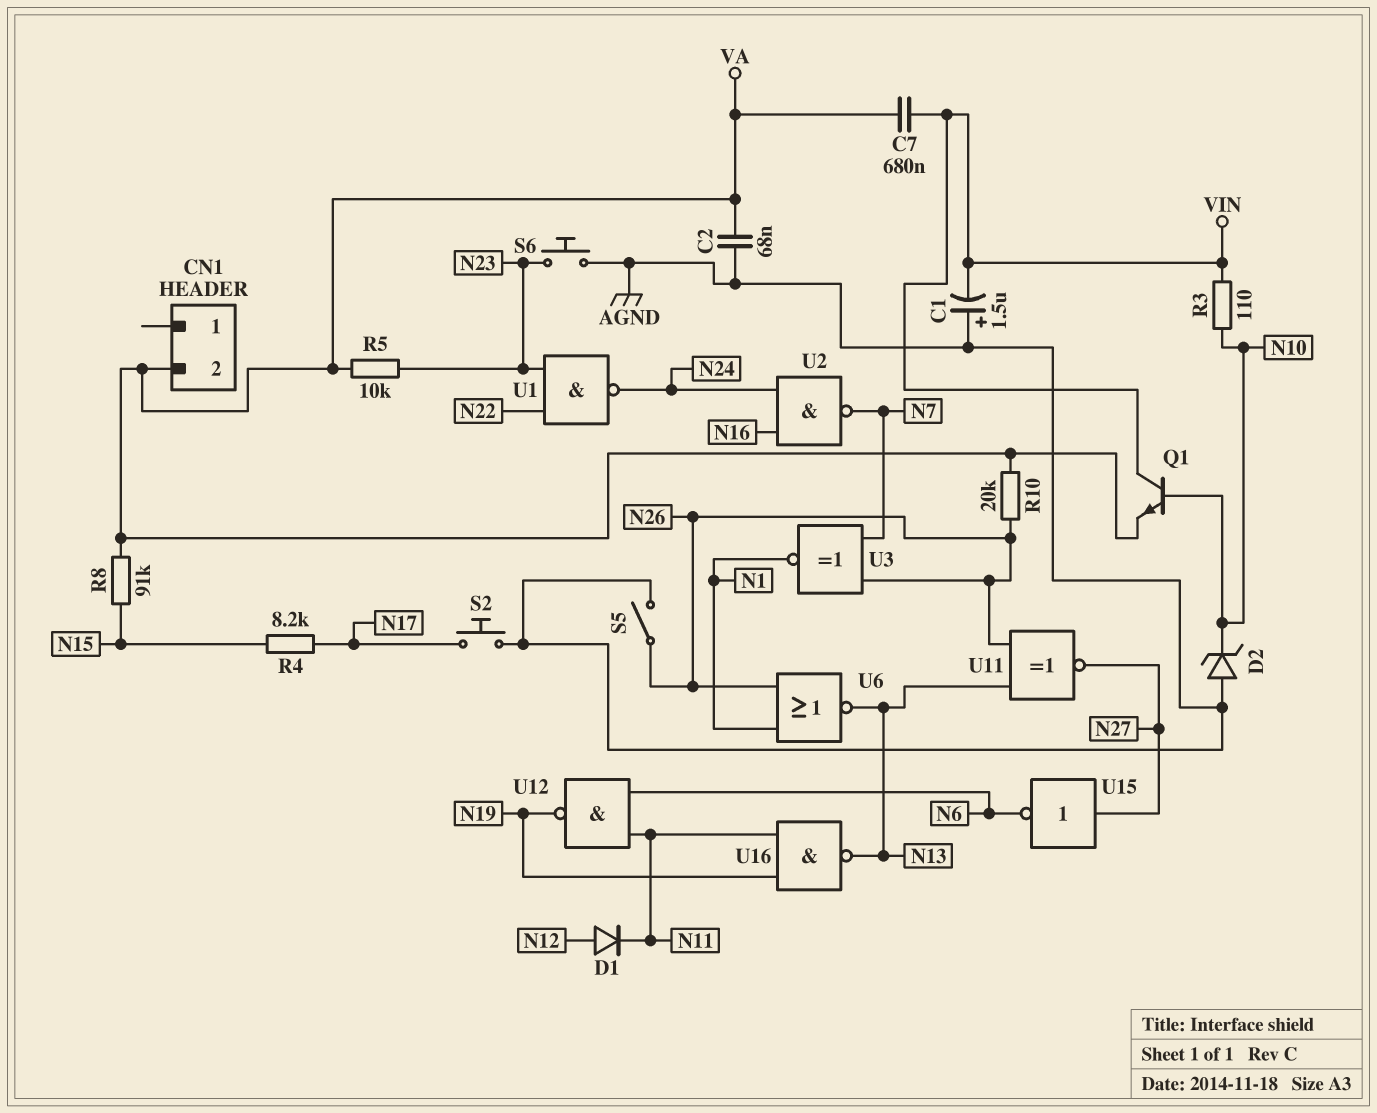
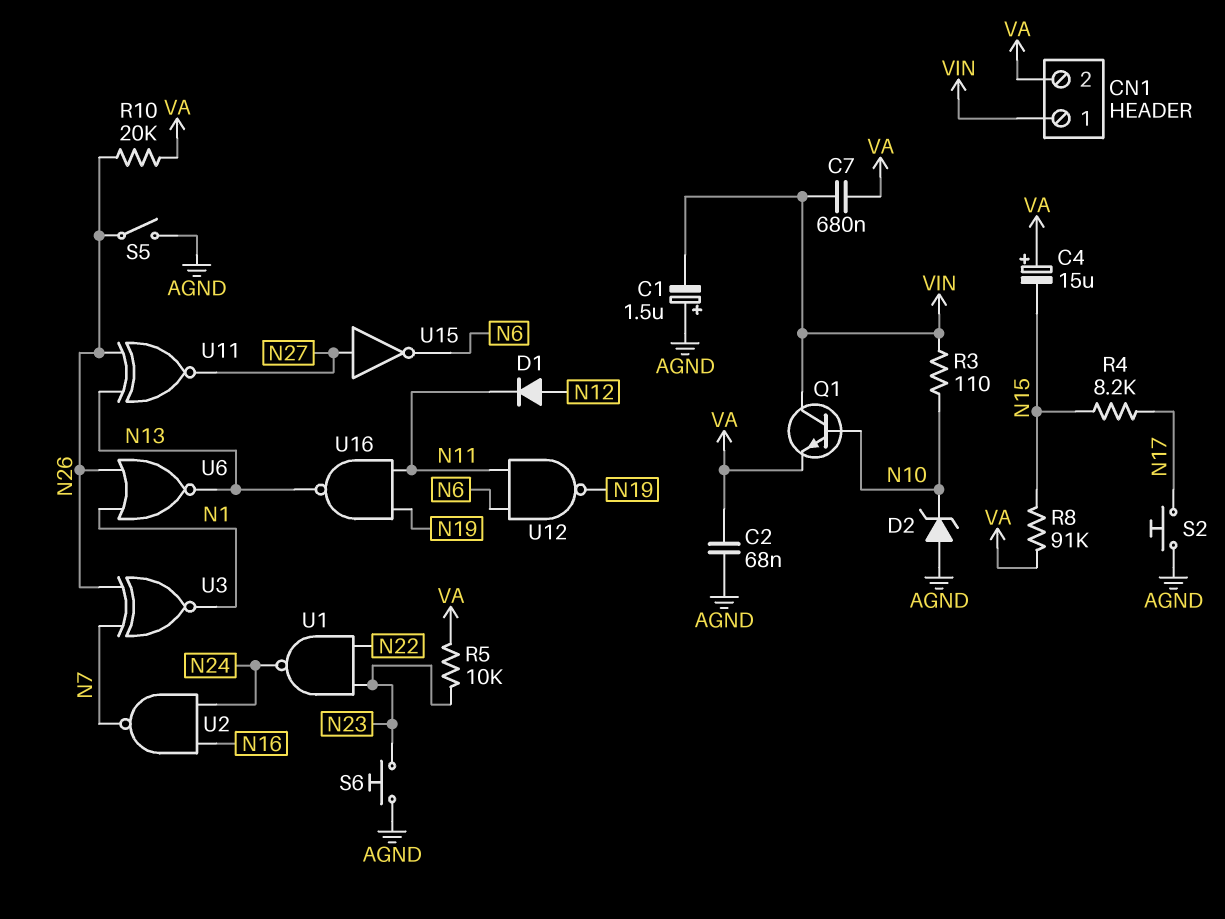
C4: none -> 15uF (plus VA, minus N15)
CN1 pin 1: none -> VIN

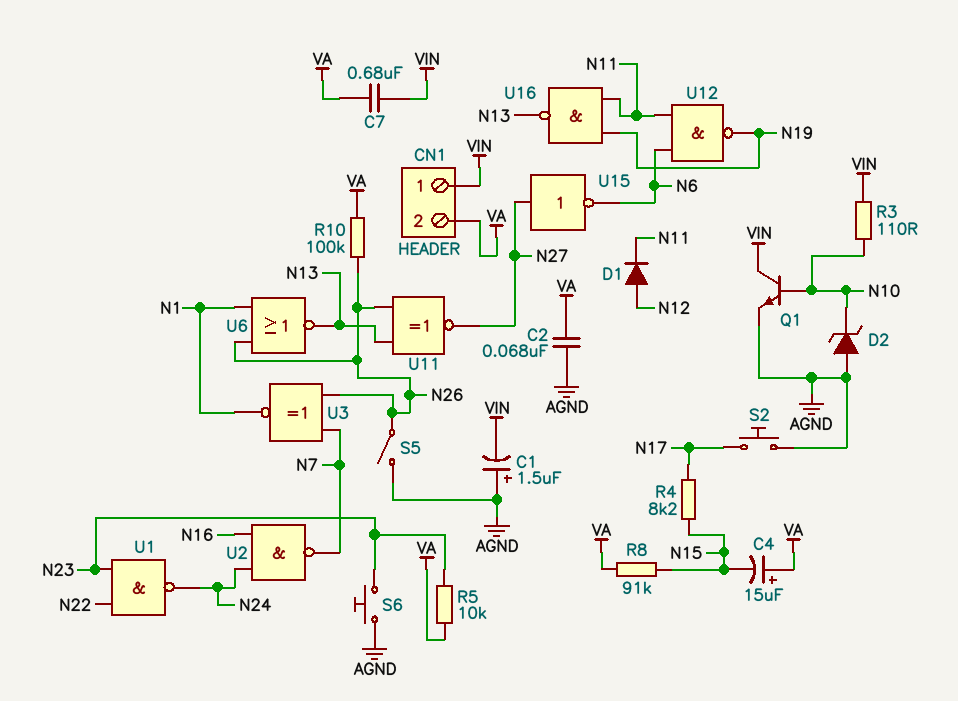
Q1: NPN (B N10, C VIN, E VA) -> NPN (B N10, C VIN, E AGND)
R10: 20k (N26, VA) -> 100k (N26, VA)

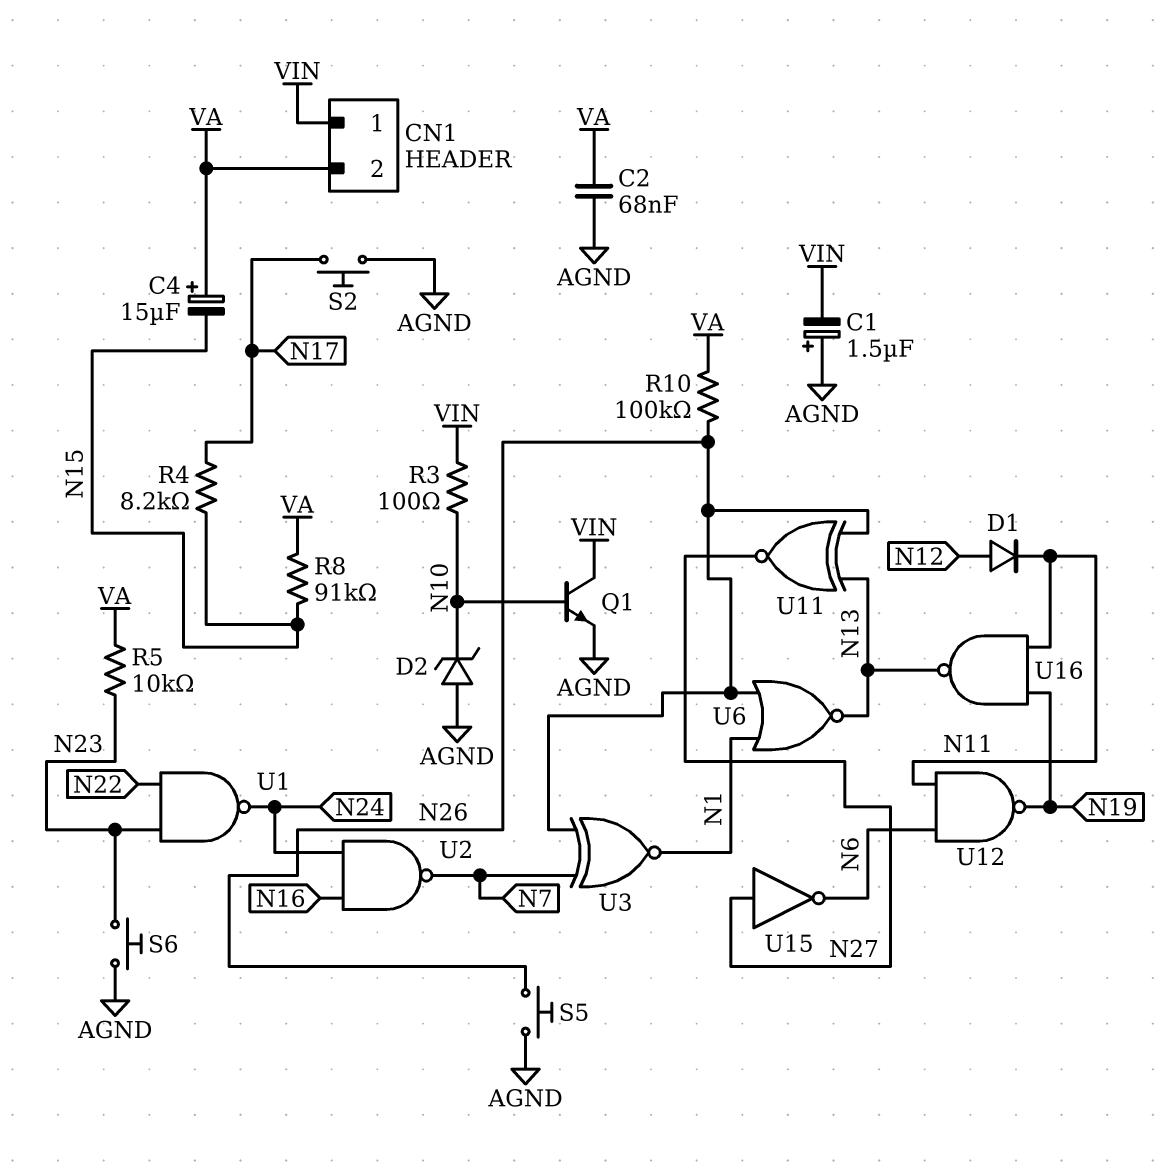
C7: 680nF (VA, VIN) -> none
R3: 110 (N10, VIN) -> 100 (N10, VIN)
S5: switch (AGND, N26) -> button (AGND, N26)

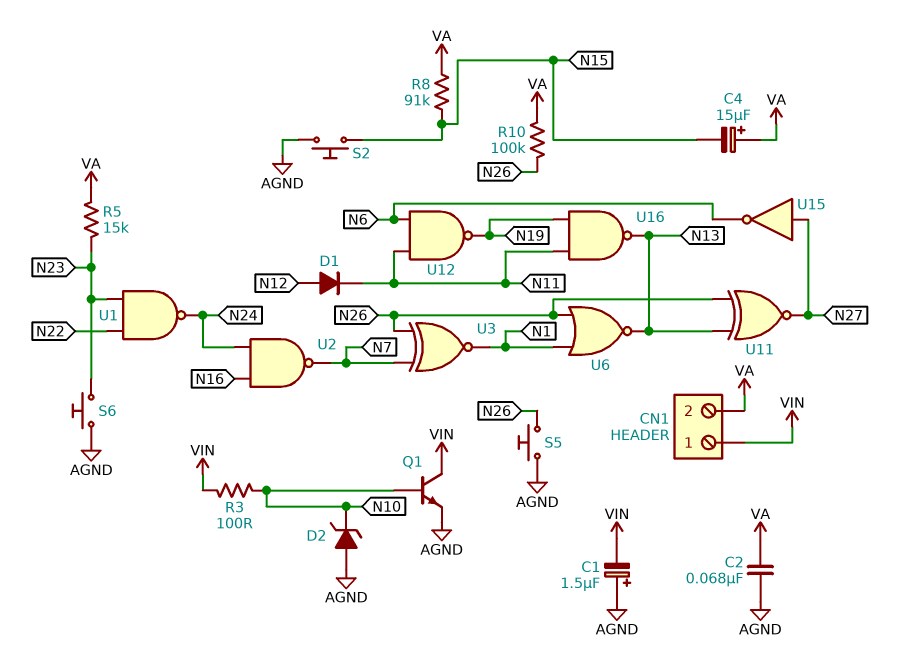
R4: 8.2k (N15, N17) -> none
R5: 10k (N23, VA) -> 15k (N23, VA)
S2: button (AGND, N17) -> button (AGND, N15)

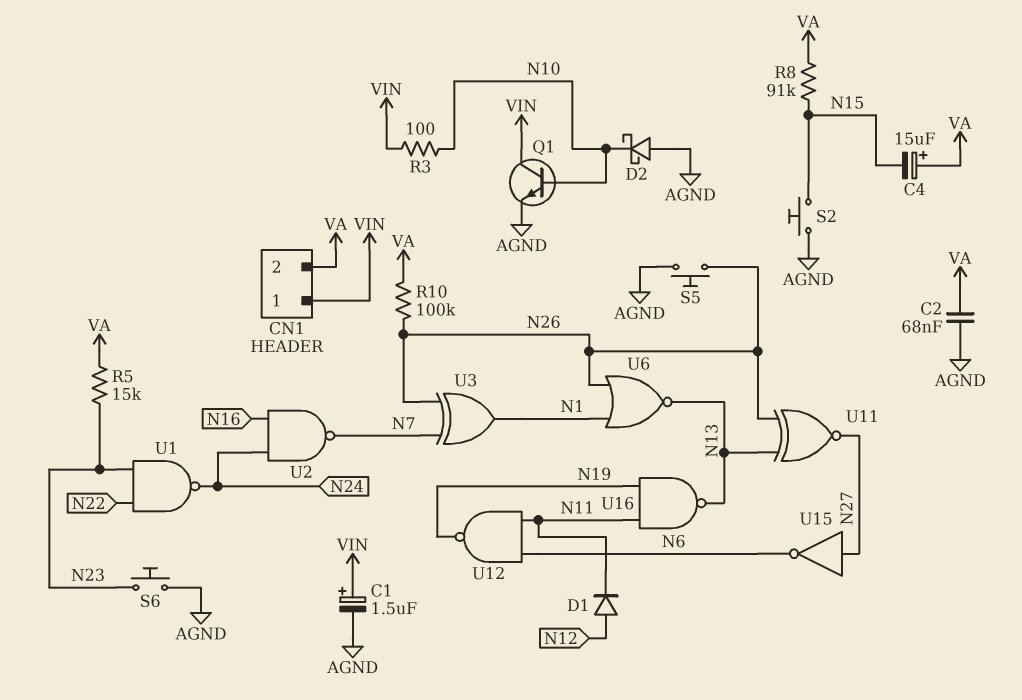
C1: 1.5uF (plus AGND, minus VIN) -> 1.5uF (plus VIN, minus AGND)
D2: zener (A AGND, K N10) -> schottky (A AGND, K N10)
U3: XNOR (in N7, in N26, out N1) -> XOR (in N7, in N26, out N1)

